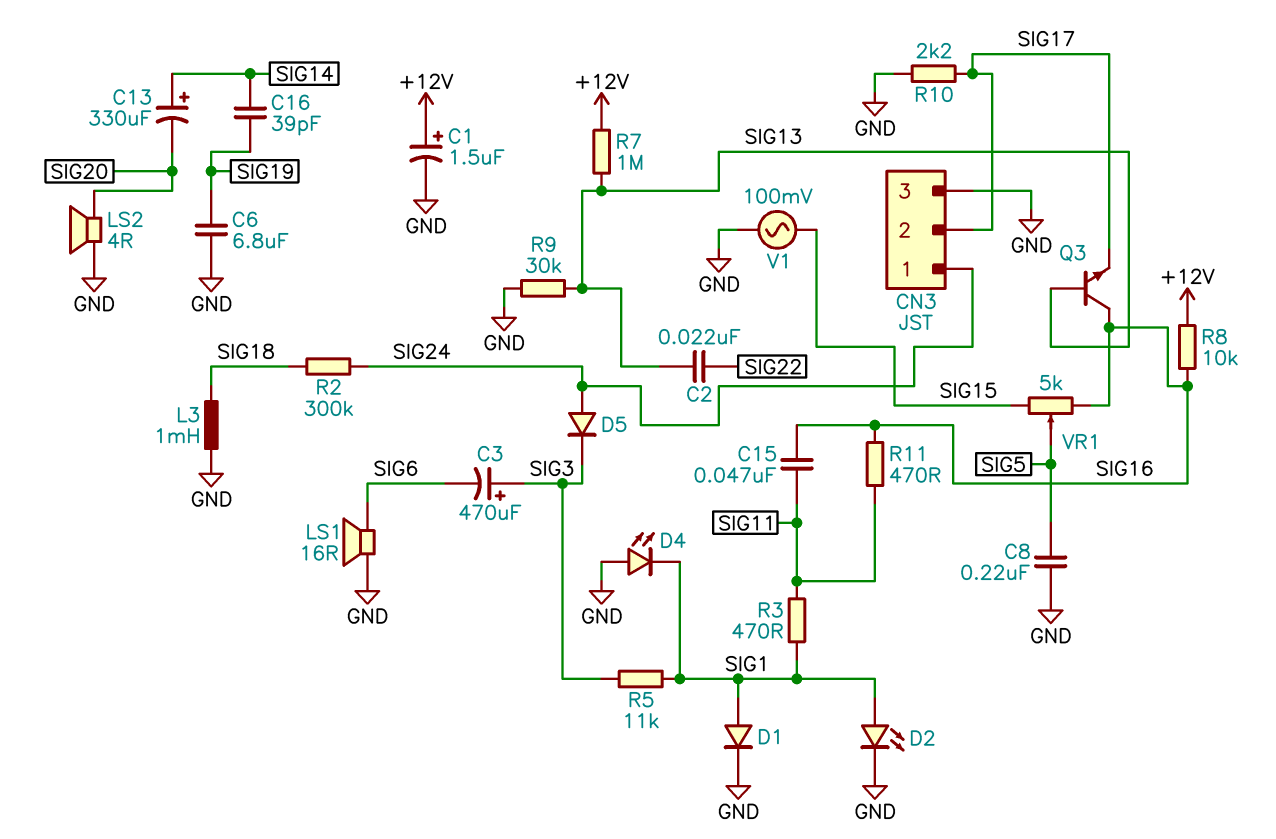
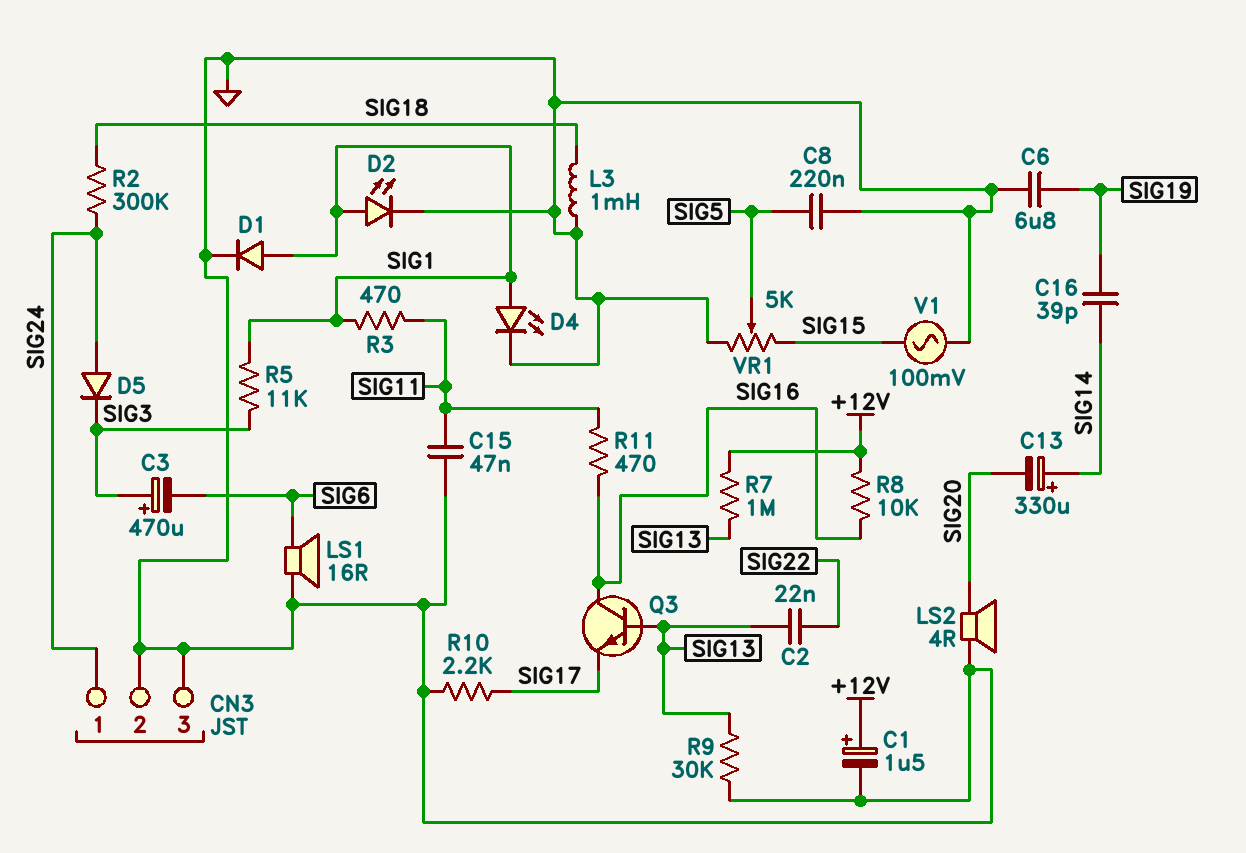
C15: 47nF (SIG11, SIG16) -> 47nF (GND, SIG11)
CN3 pin 2: SIG17 -> GND
D4: LED (A GND, K SIG1) -> LED (A SIG1, K GND)
VR1: 5k (SIG15, SIG16, wiper SIG5) -> 5k (GND, SIG15, wiper SIG5)

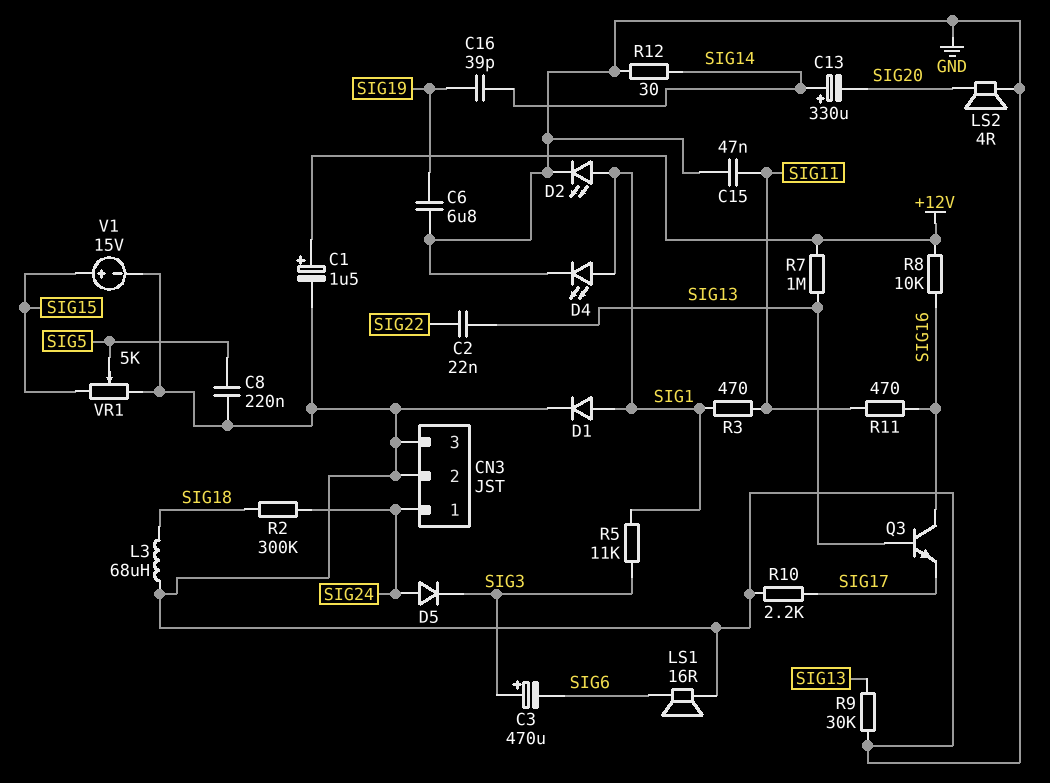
L3: 1mH (GND, SIG18) -> 68uH (GND, SIG18)
R12: none -> 30 (GND, SIG14)
V1: AC 100mV (GND, SIG15) -> 15V (plus SIG15, minus GND)

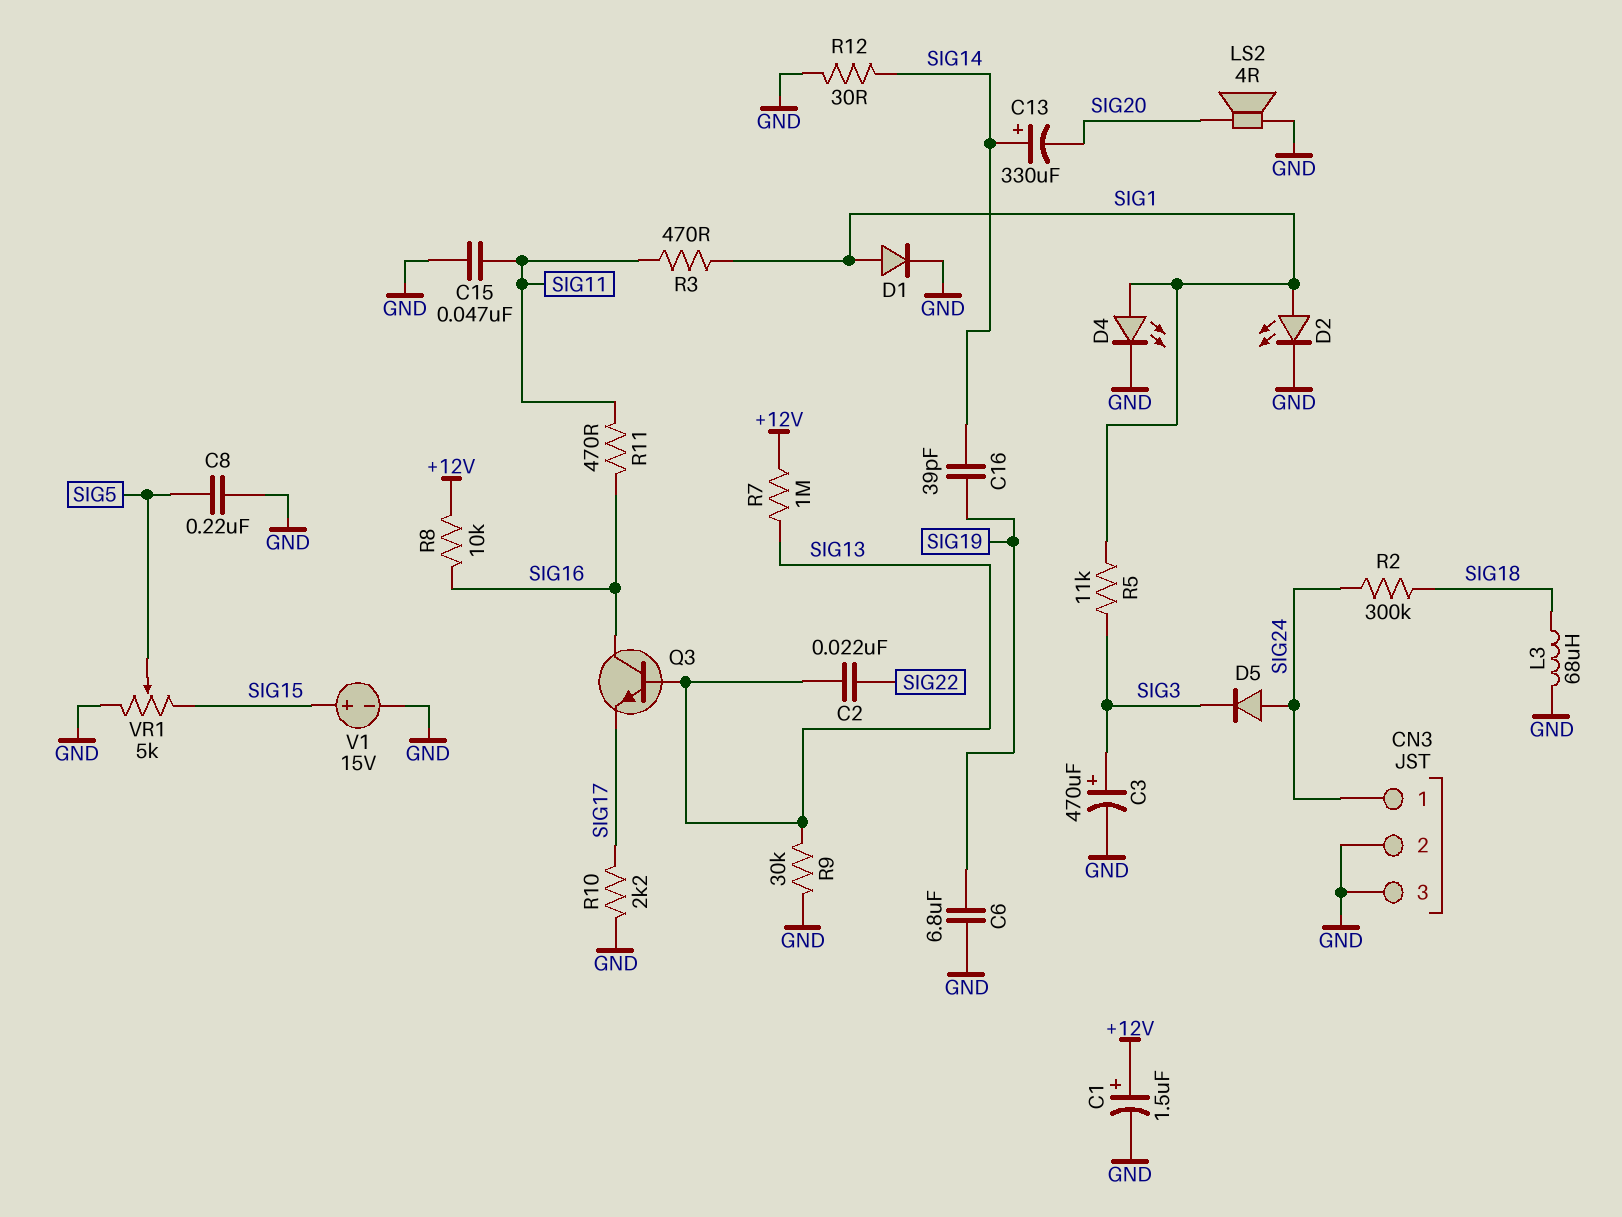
C3: 470uF (plus SIG3, minus SIG6) -> 470uF (plus SIG3, minus GND)
LS1: speaker 16R (GND, SIG6) -> none

